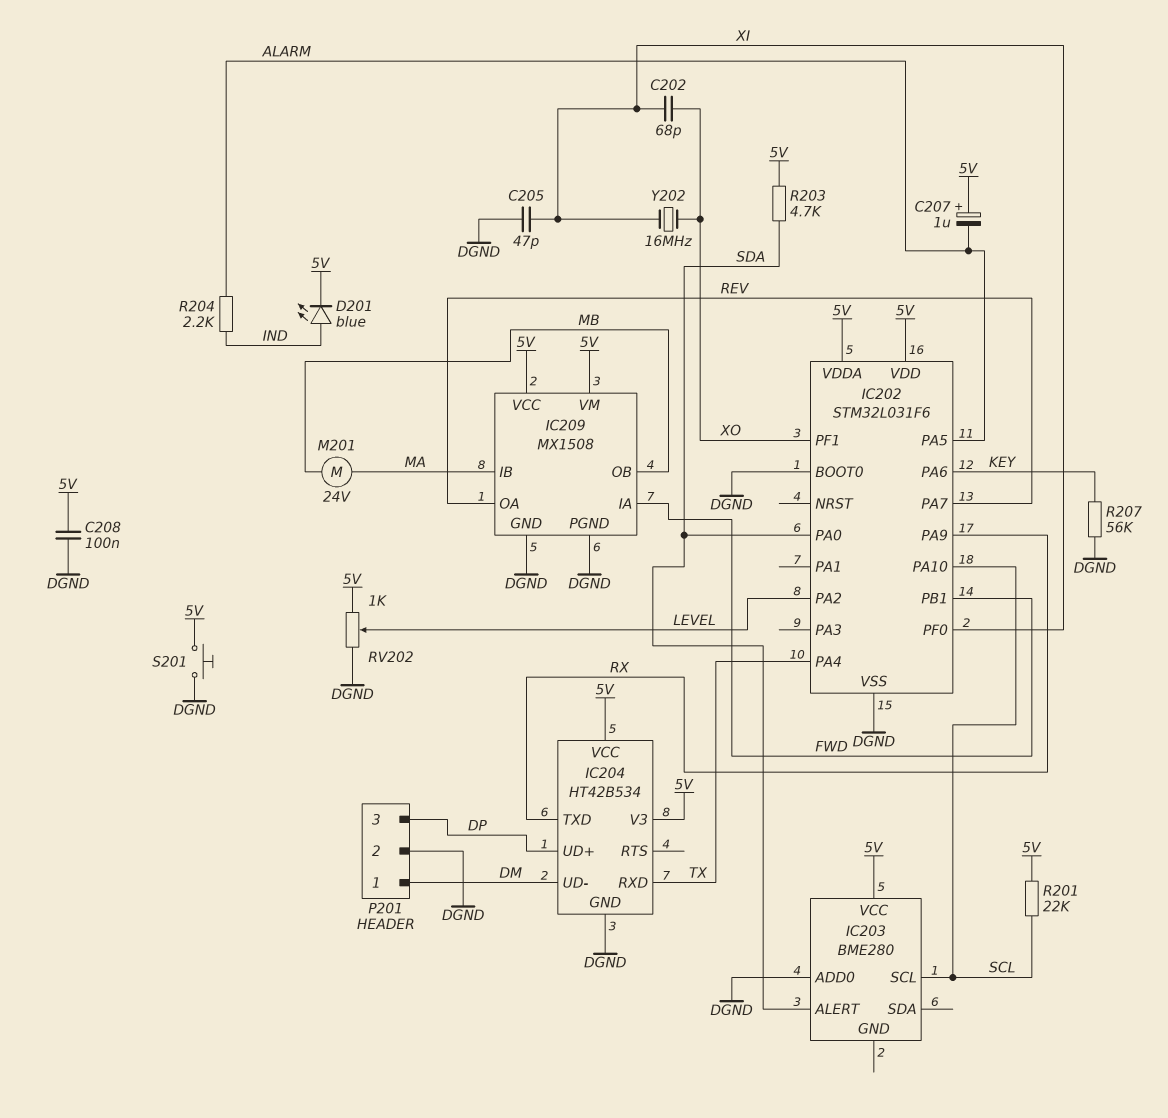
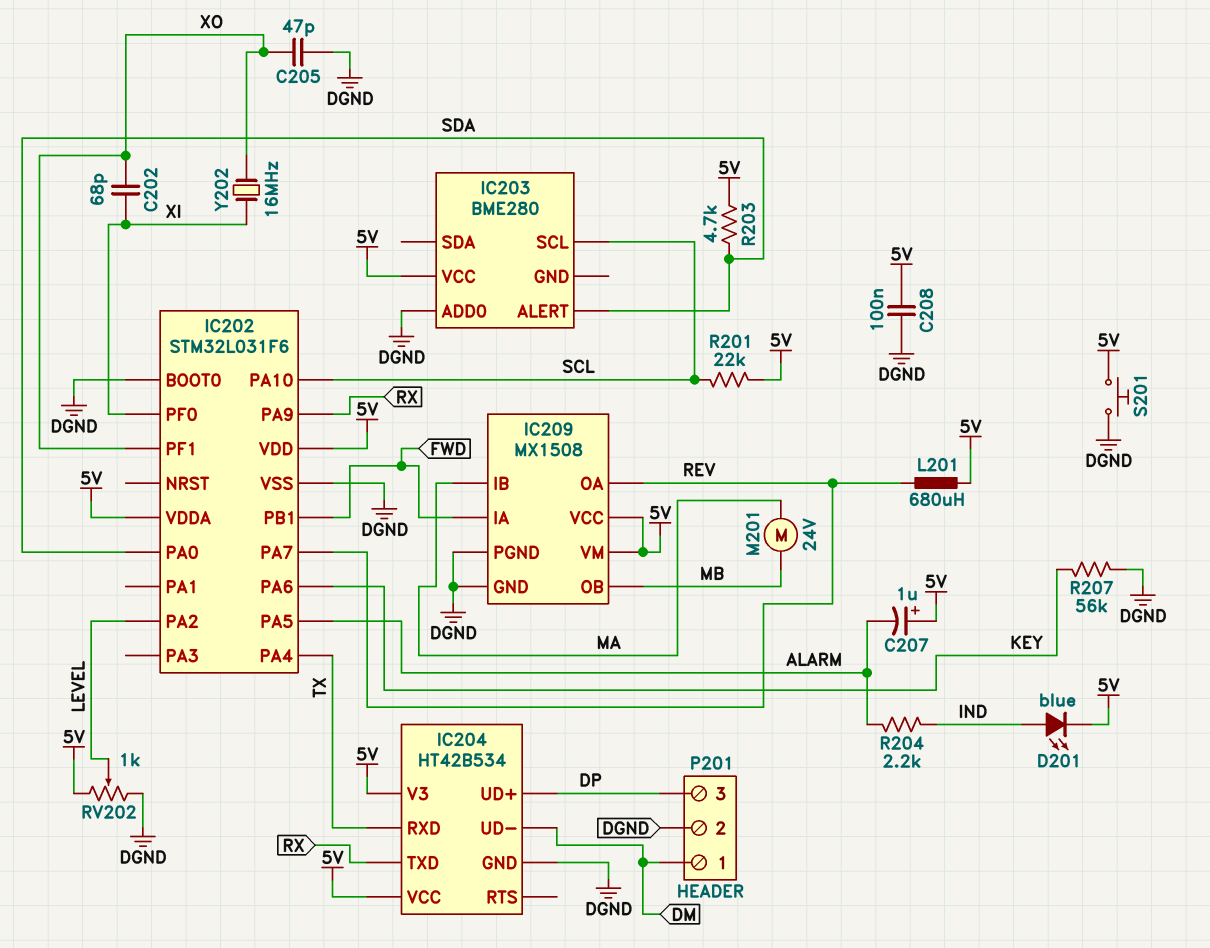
C205: 47pF (DGND, XI) -> 47pF (DGND, XO)
L201: none -> 680uH (5V, REV)

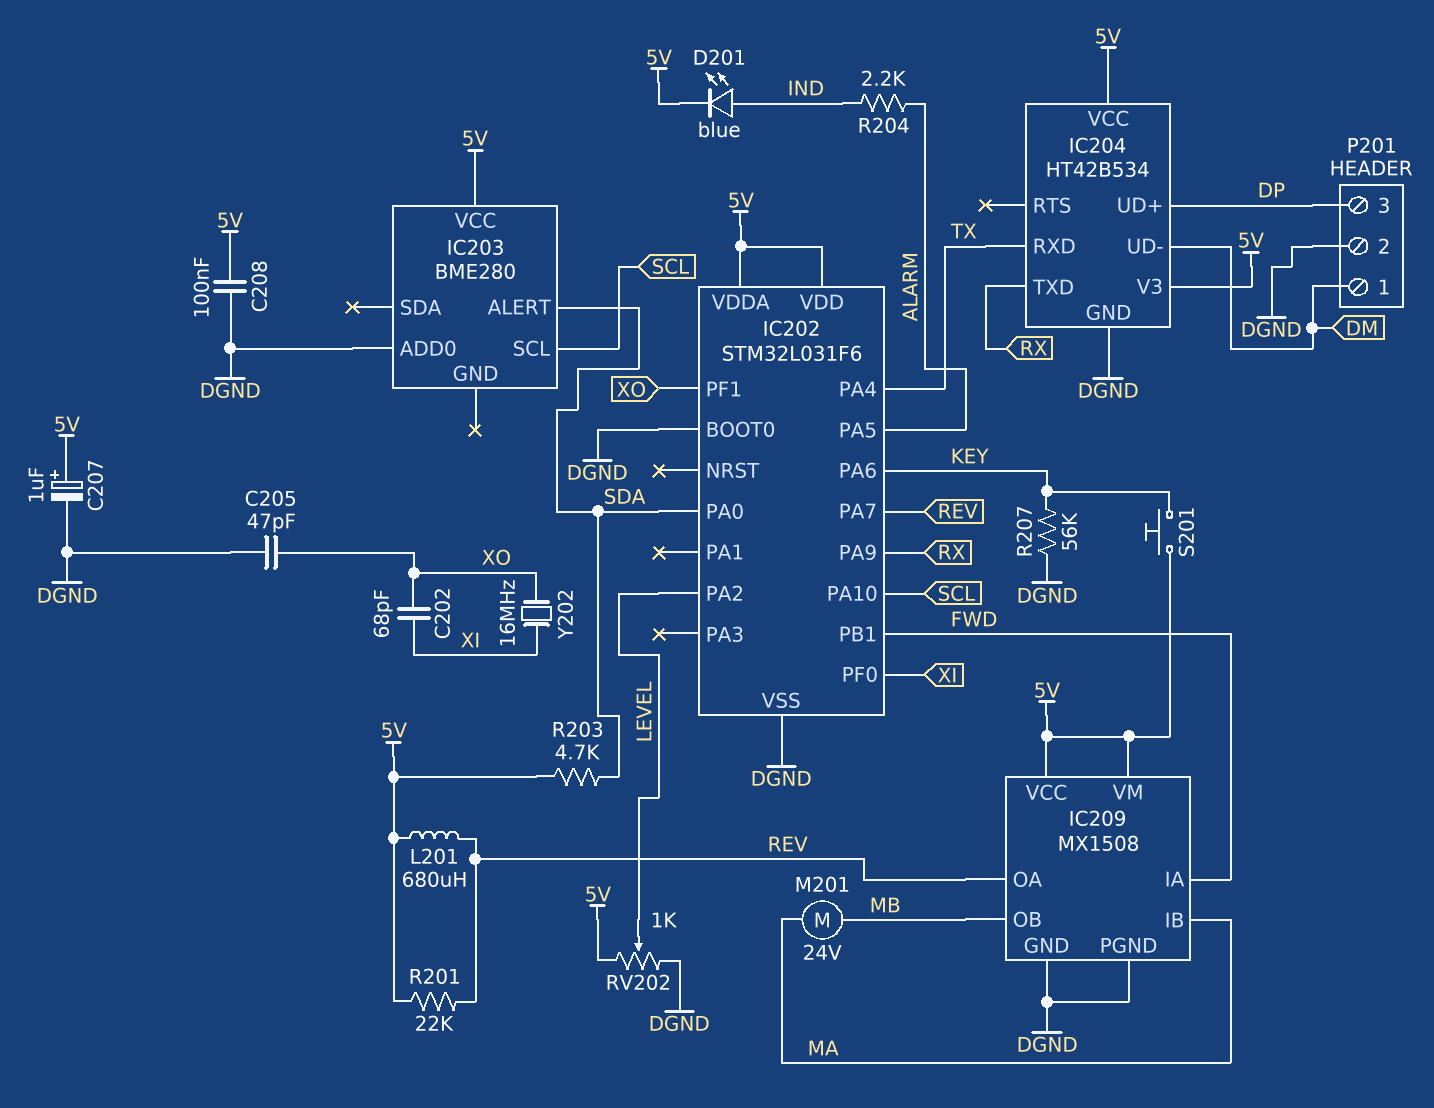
C207: 1uF (plus 5V, minus ALARM) -> 1uF (plus 5V, minus DGND)
R201: 22k (5V, SCL) -> 22k (5V, REV)
S201: button (5V, DGND) -> button (5V, KEY)

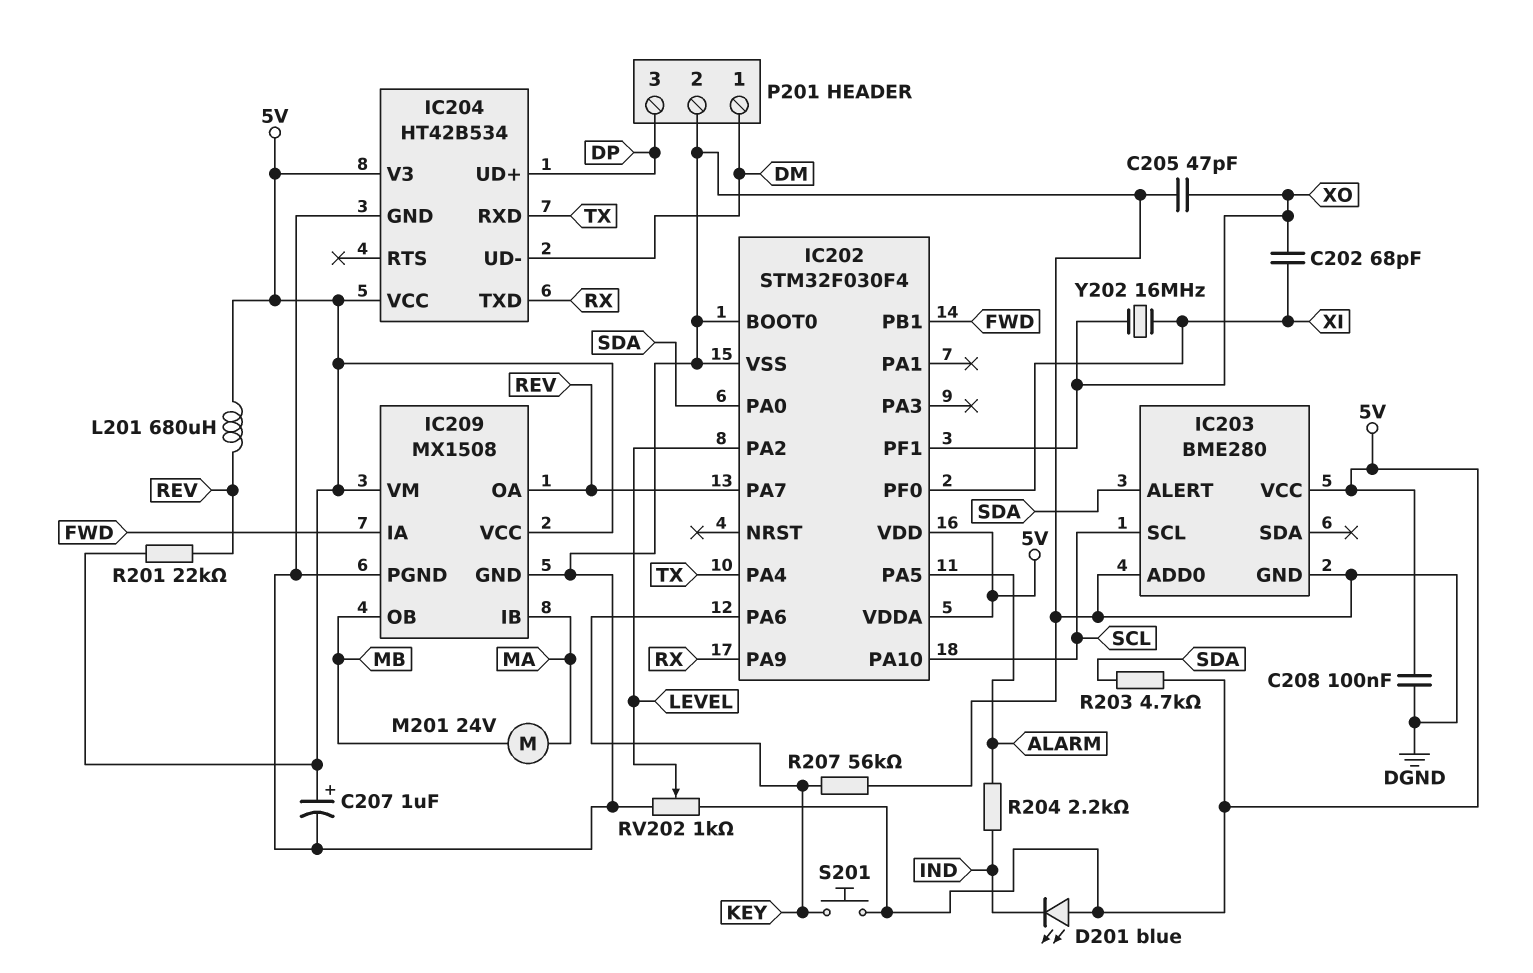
D201: LED blue (A IND, K 5V) -> LED blue (A 5V, K IND)
IC202: STM32L031F6 -> STM32F030F4
IC203 pin GND: none -> DGND

